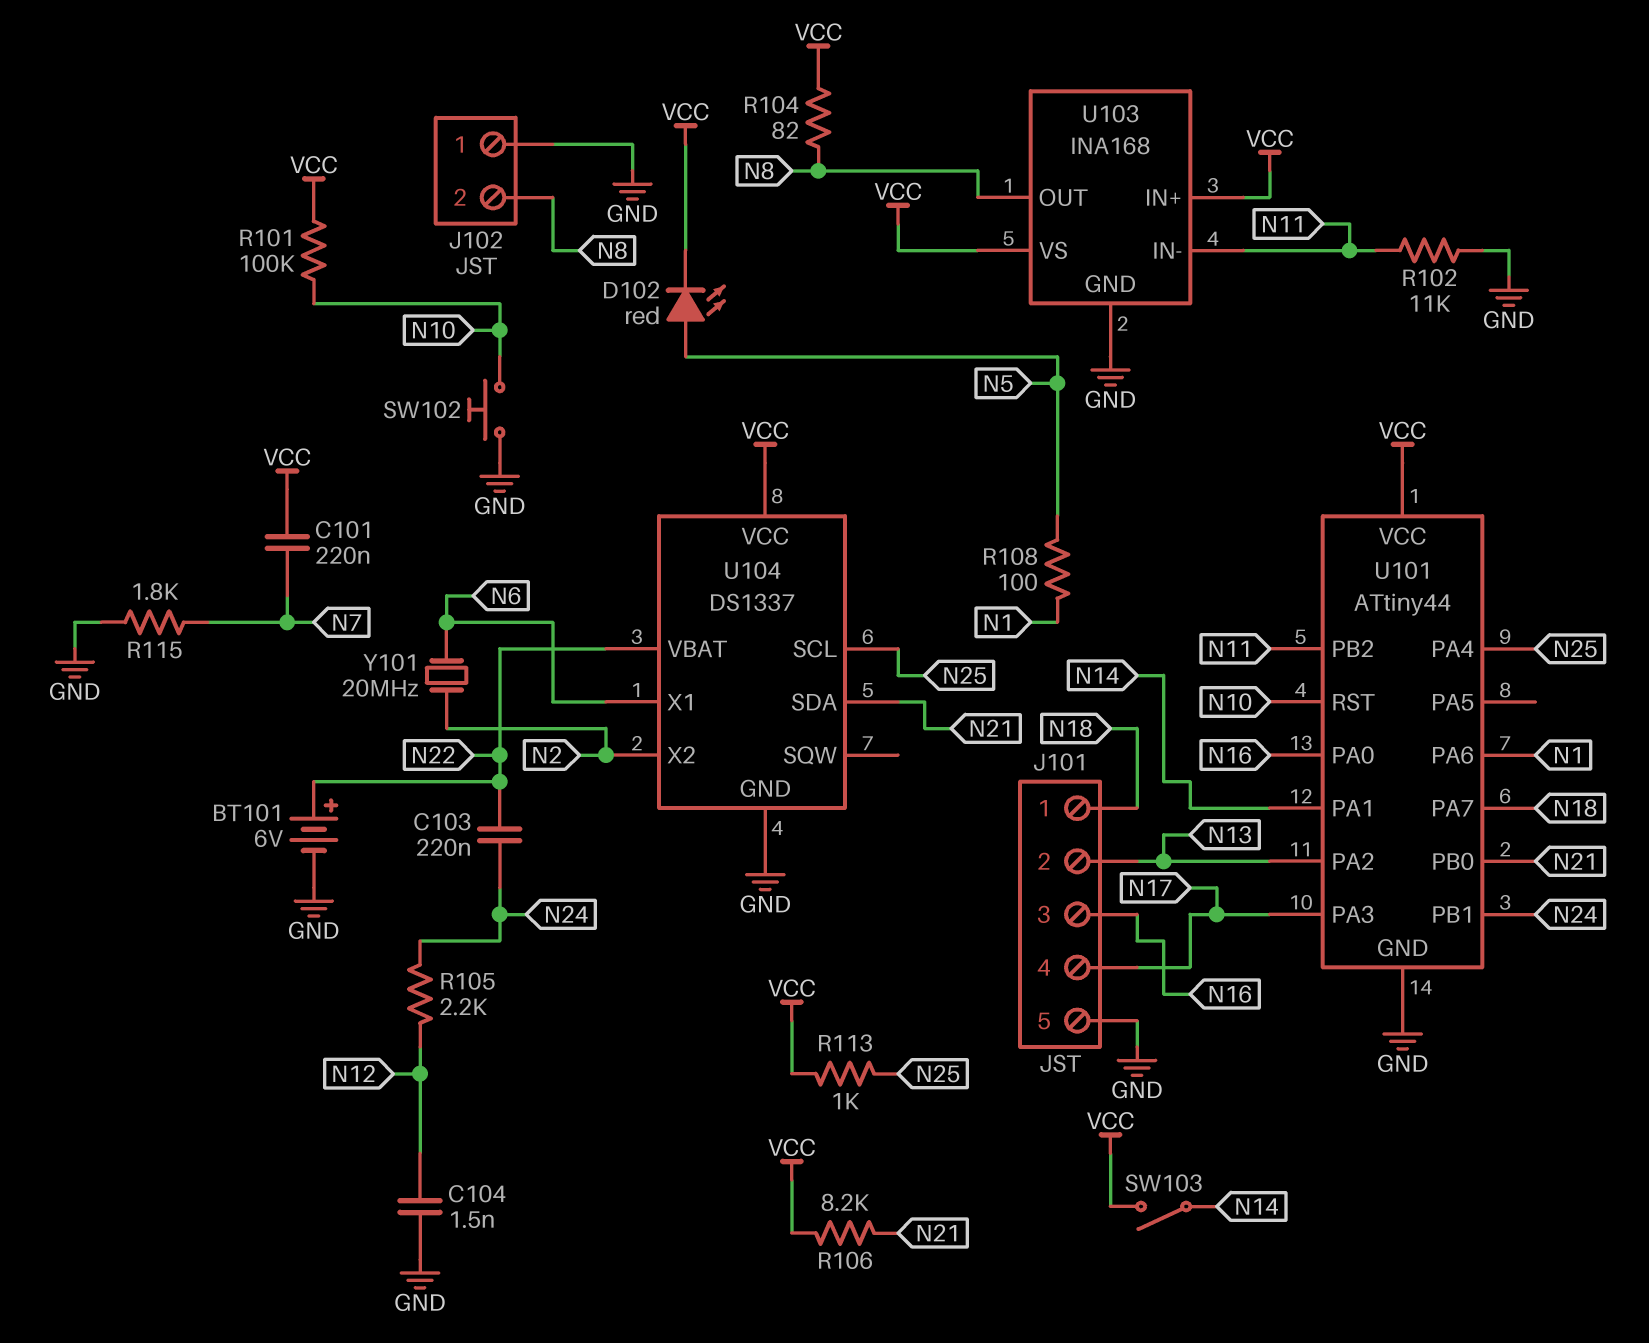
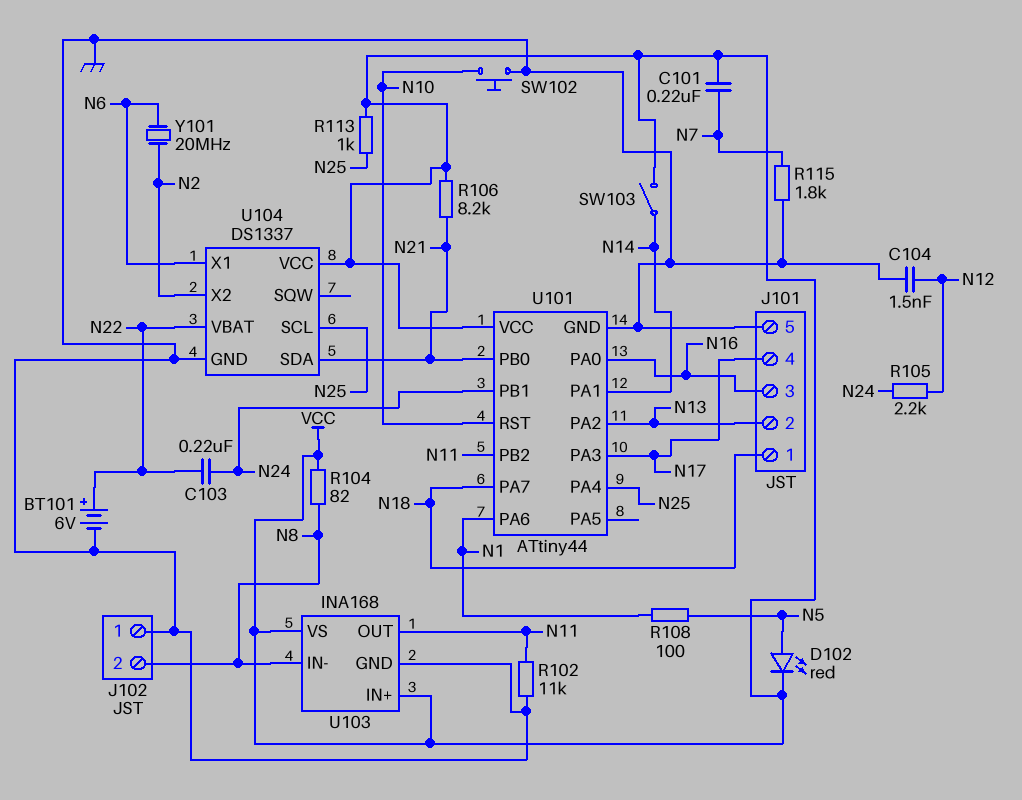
R101: 100k (N10, VCC) -> none
U103 pin IN-: N11 -> N8
U103 pin OUT: N8 -> N11

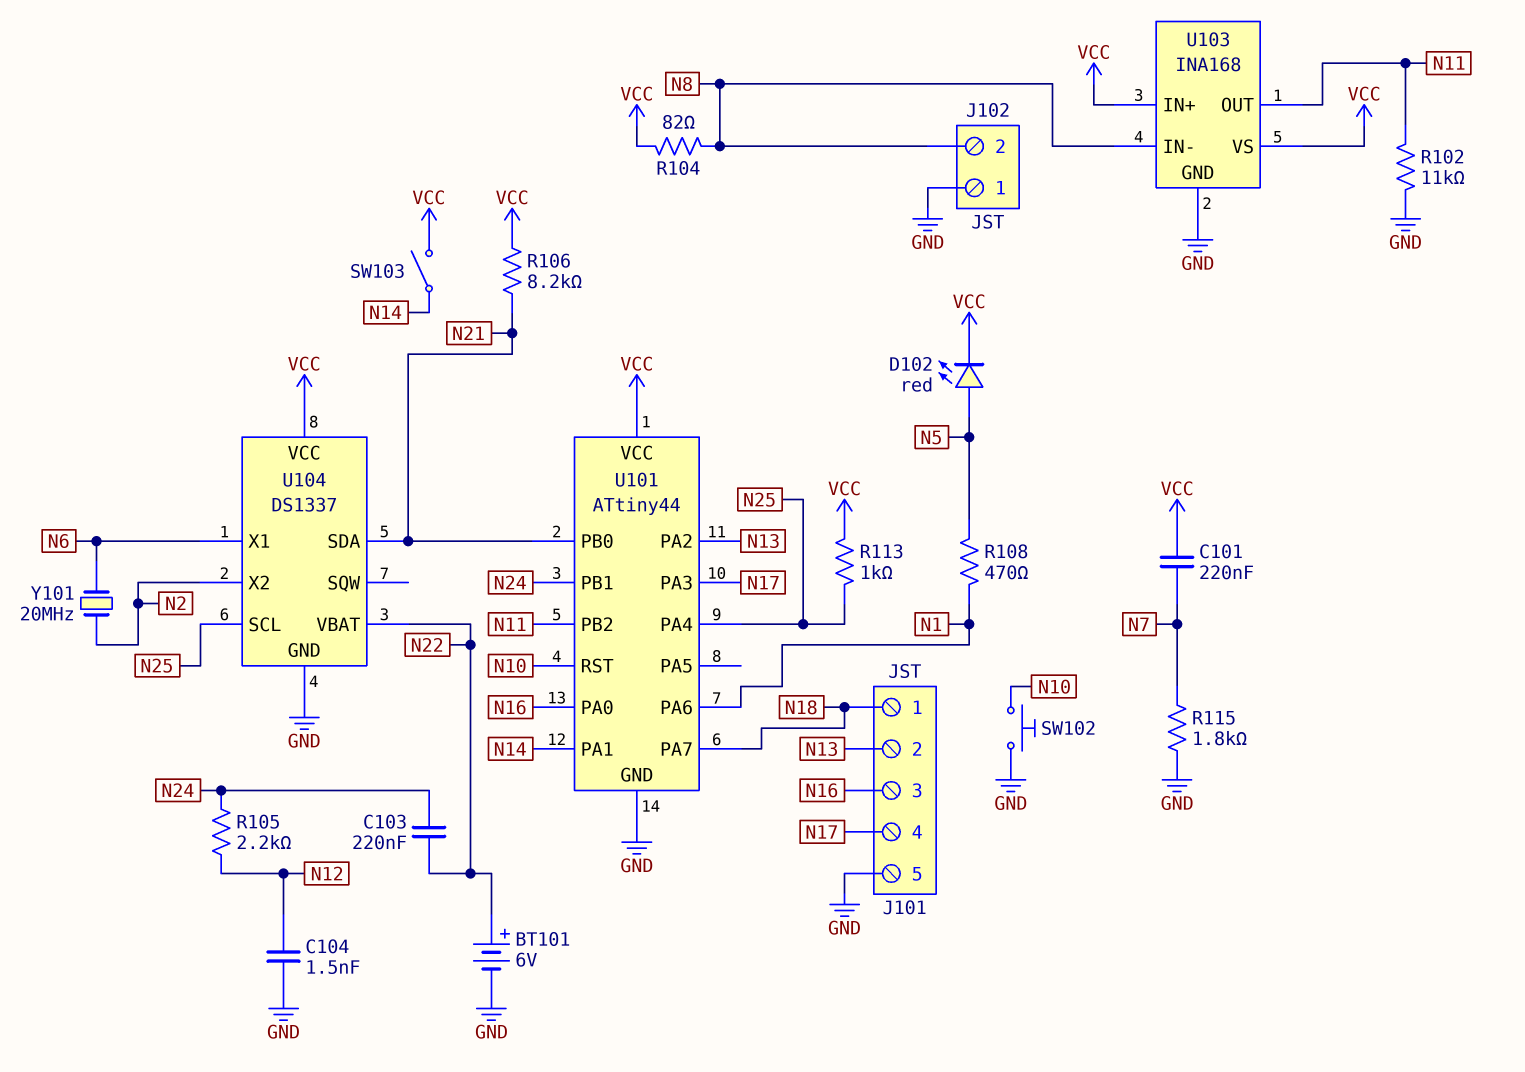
R108: 100 (N1, N5) -> 470 (N1, N5)

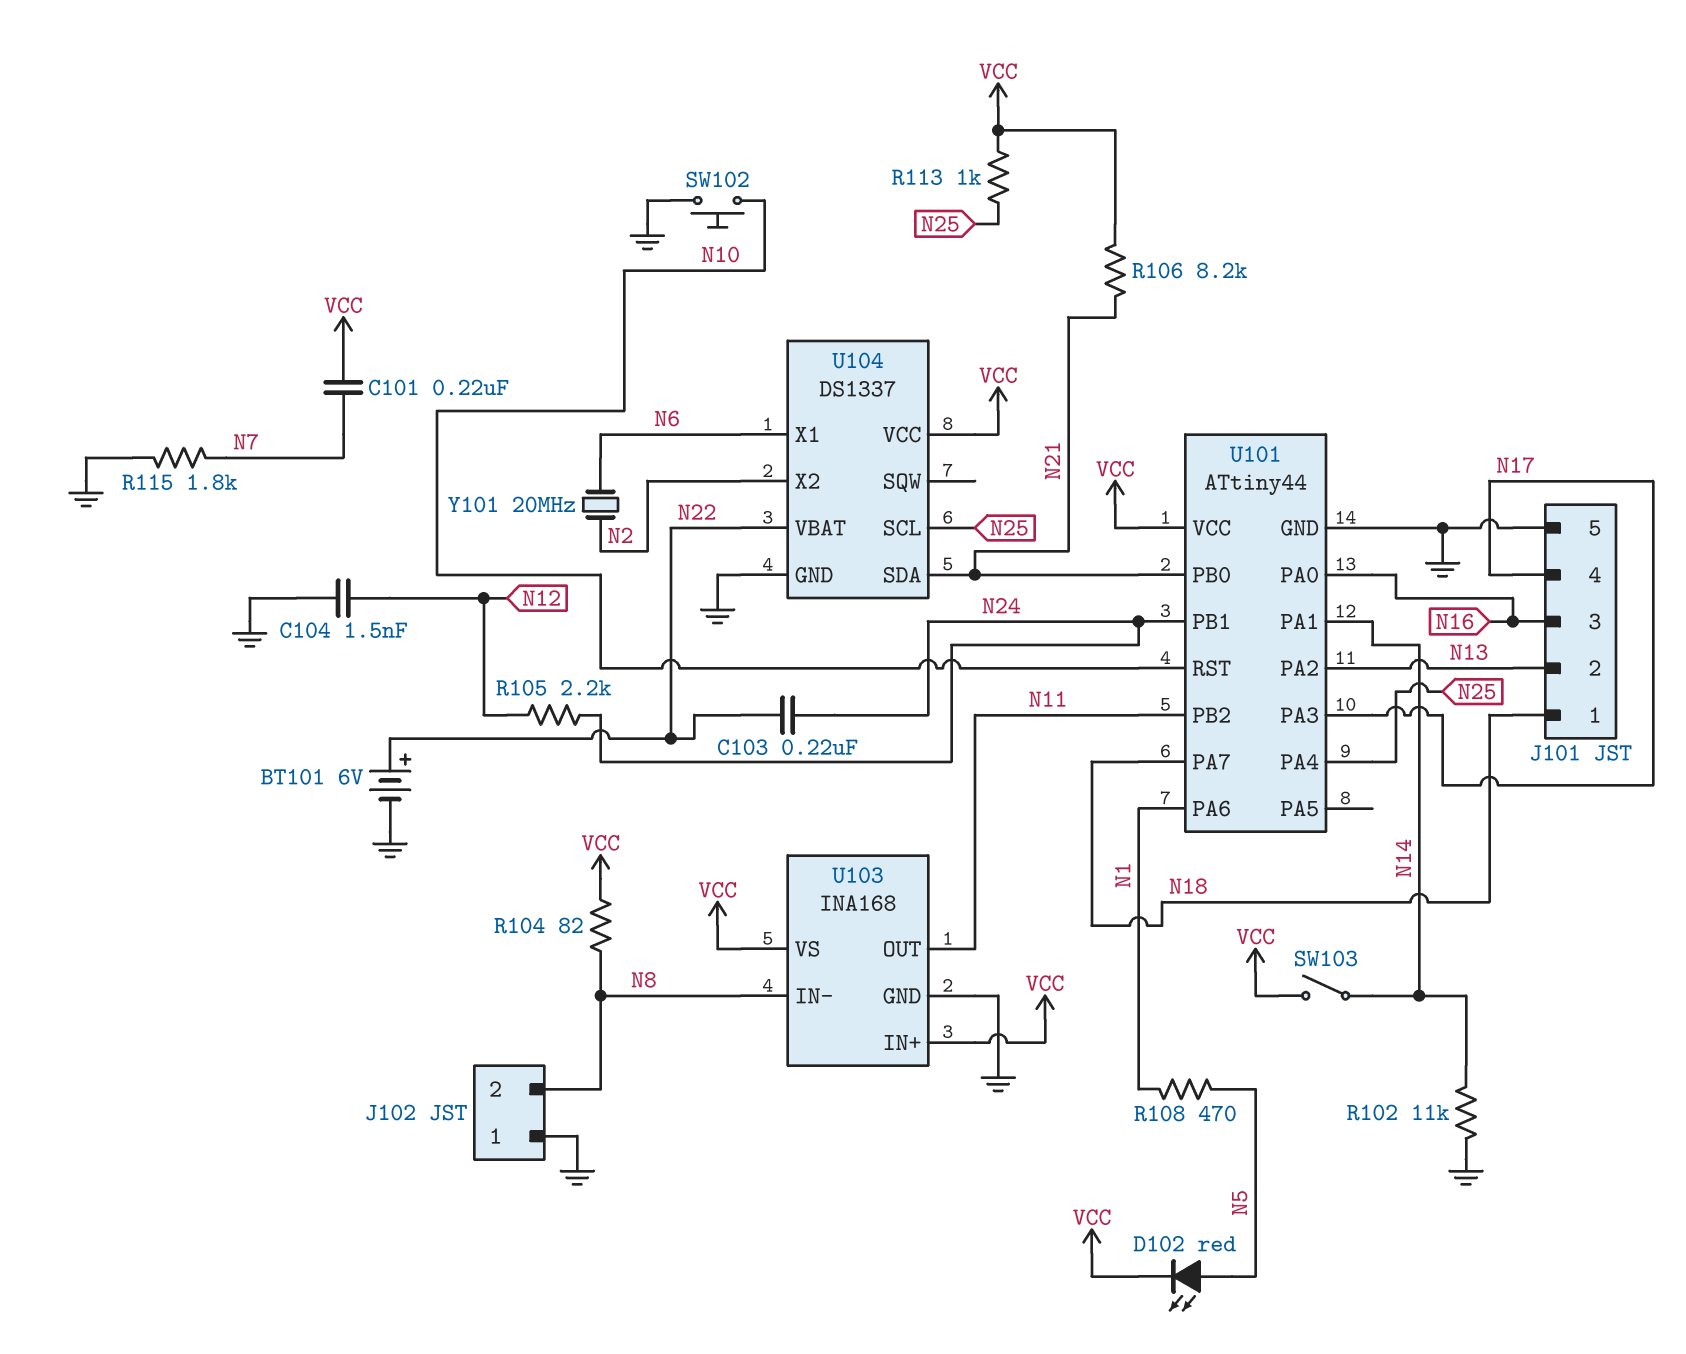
R102: 11k (GND, N11) -> 11k (GND, N14)

